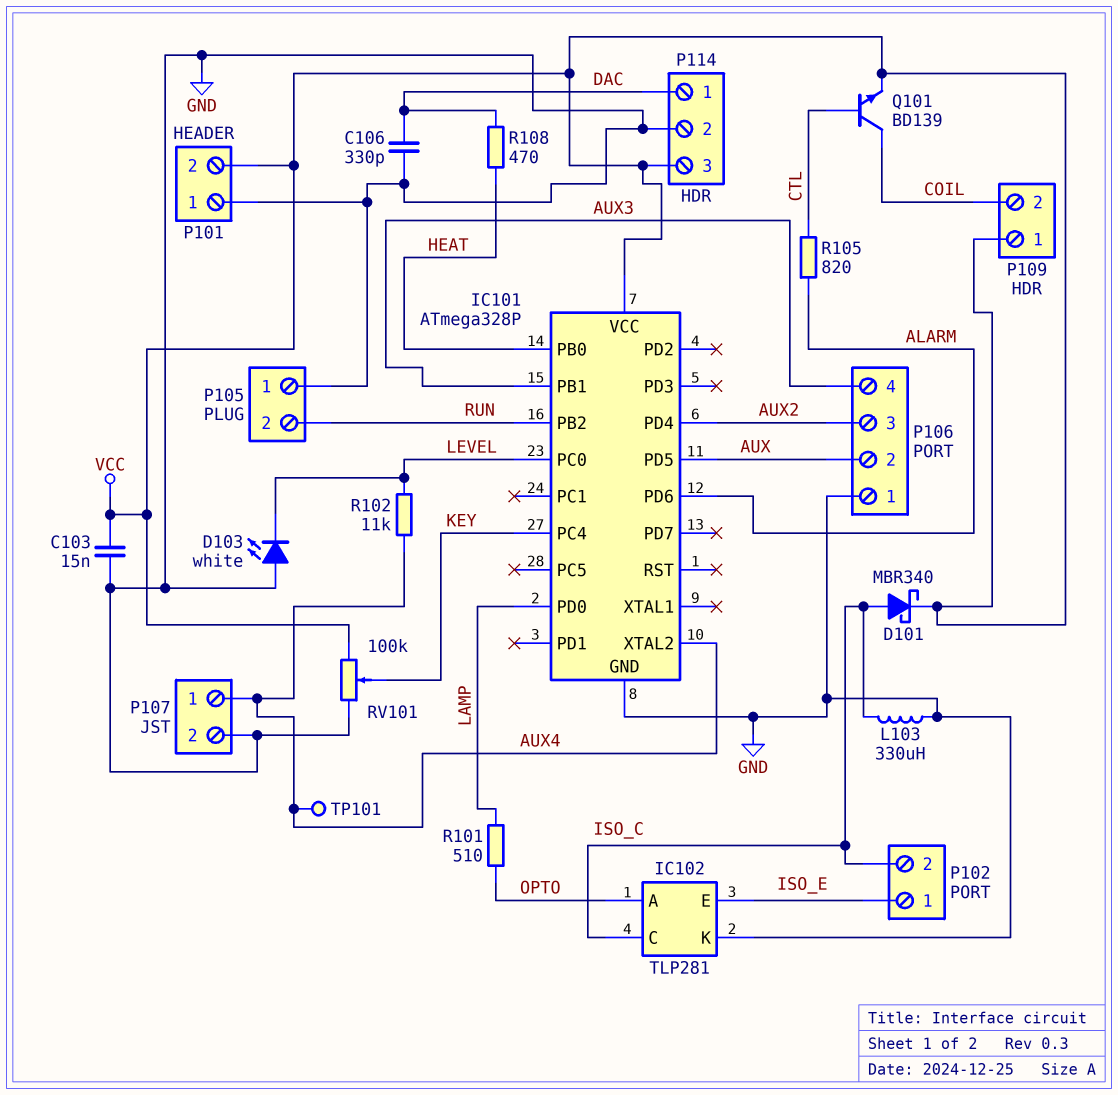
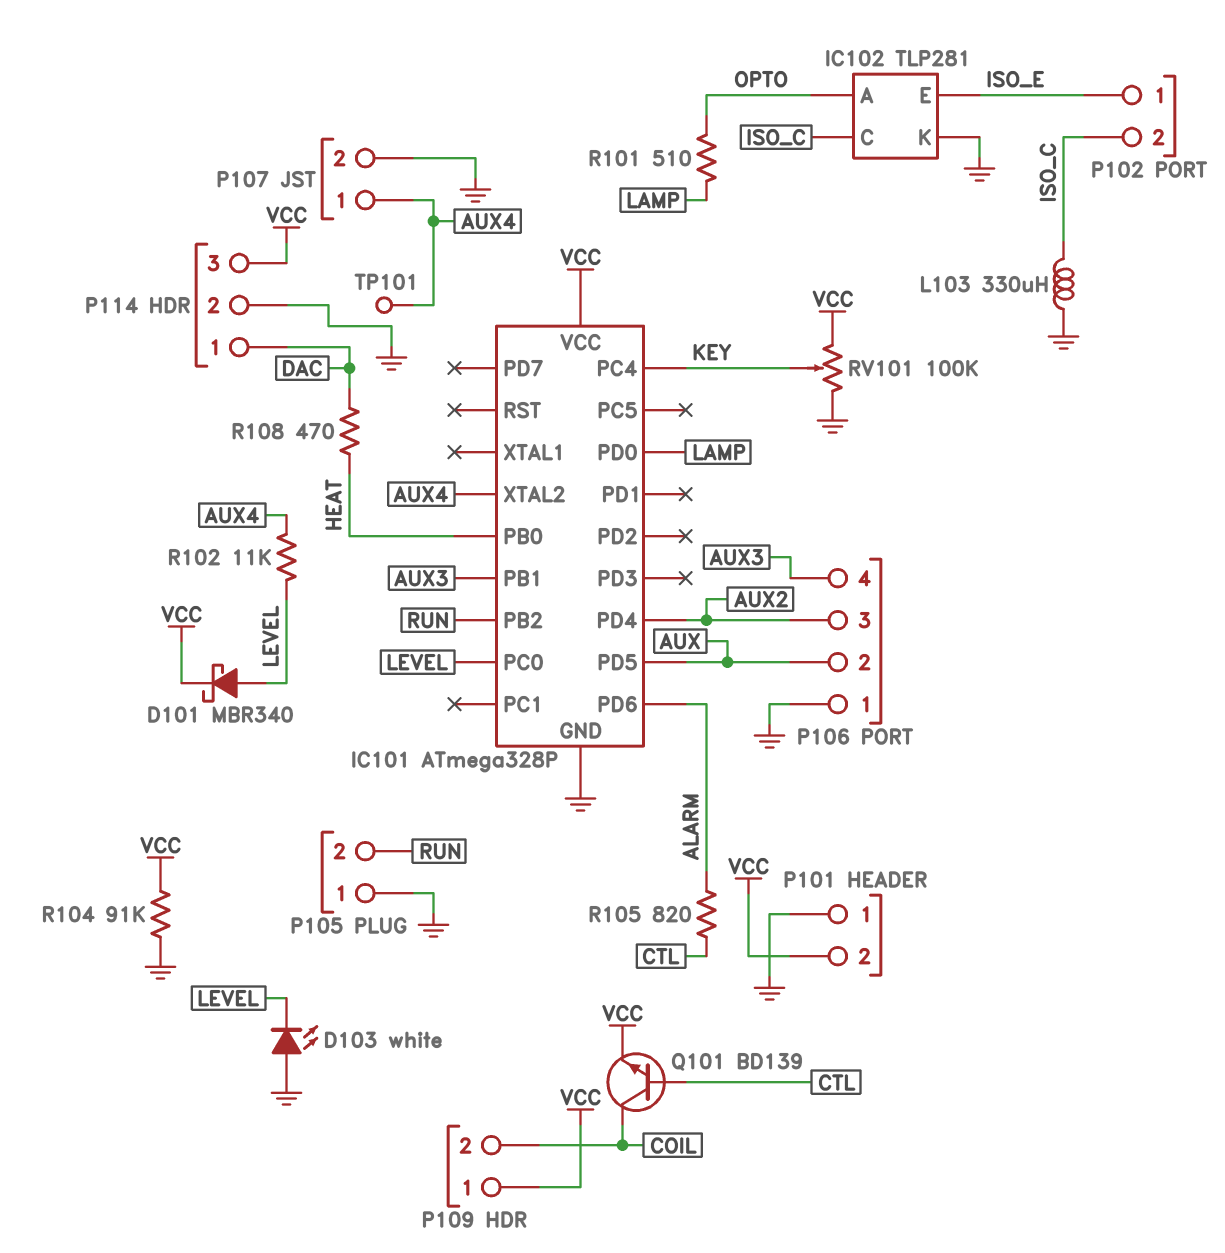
C103: 15nF (GND, VCC) -> none
C106: 330pF (DAC, GND) -> none
D101: schottky MBR340 (A ISO_C, K VCC) -> schottky MBR340 (A LEVEL, K VCC)
R104: none -> 91k (GND, VCC)

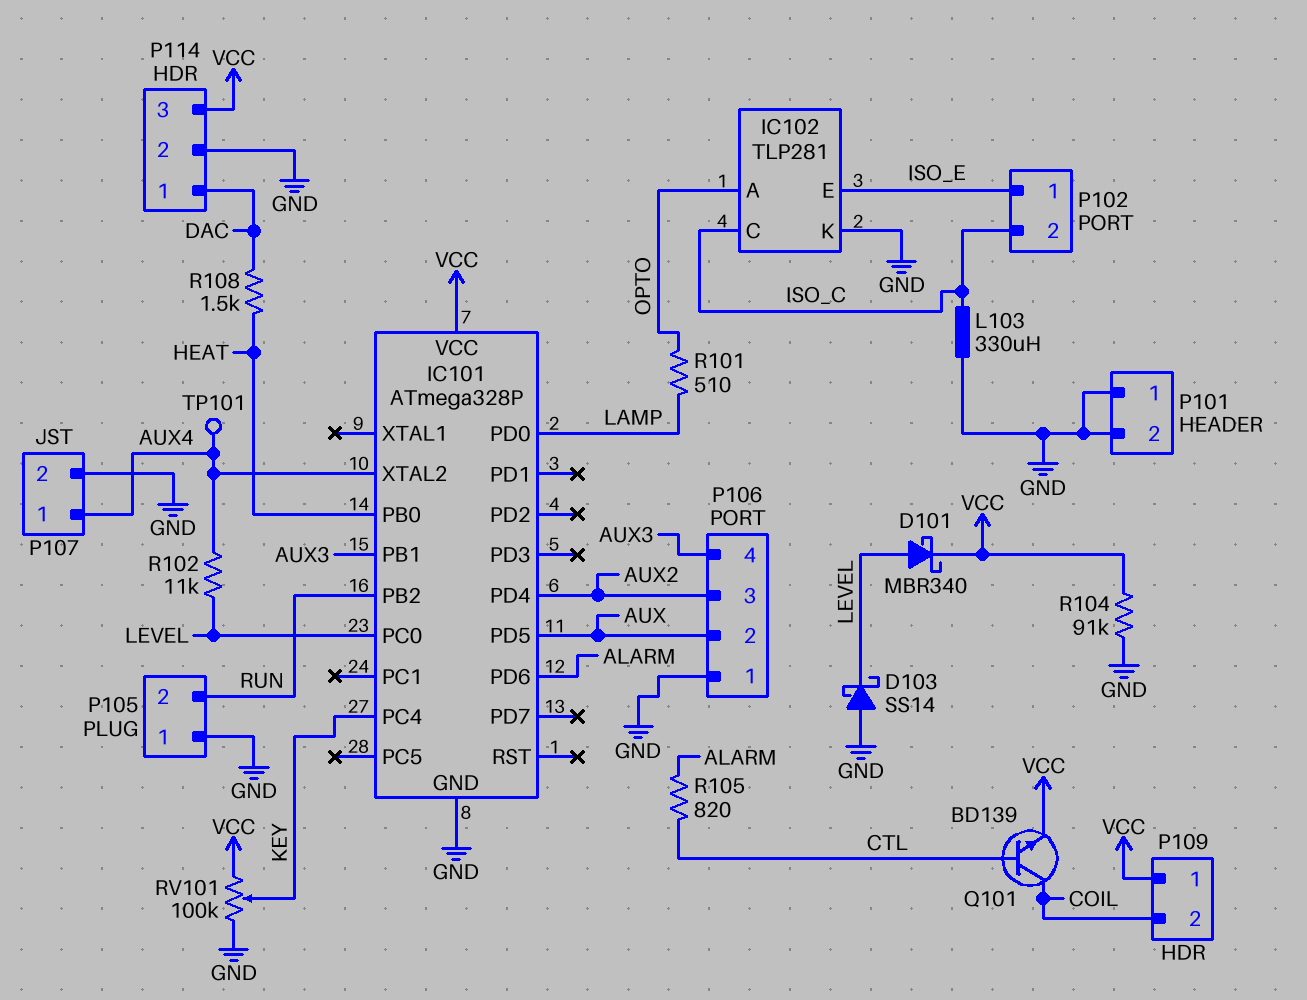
D103: LED white (A GND, K LEVEL) -> schottky SS14 (A GND, K LEVEL)
P101 pin 2: VCC -> GND
R108: 470 (DAC, HEAT) -> 1.5k (DAC, HEAT)

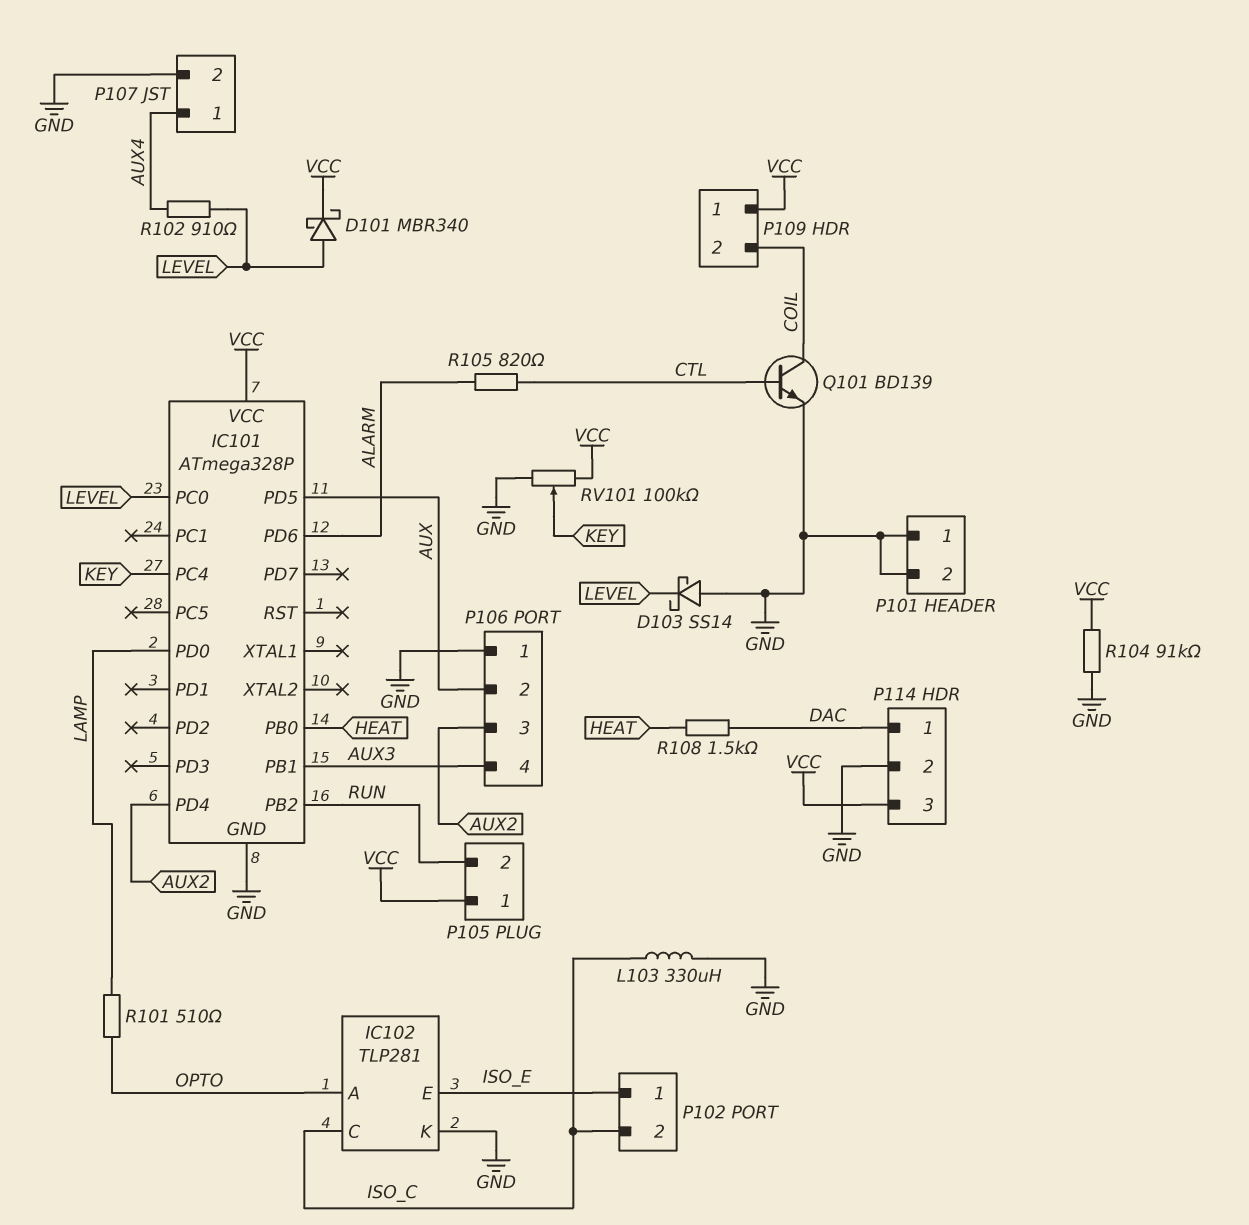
IC101 pin XTAL2: AUX4 -> none
P105 pin 1: GND -> VCC
Q101: NPN BD139 (B CTL, C COIL, E VCC) -> NPN BD139 (B CTL, C COIL, E GND)
R102: 11k (AUX4, LEVEL) -> 910 (AUX4, LEVEL)
TP101: test point (AUX4) -> none

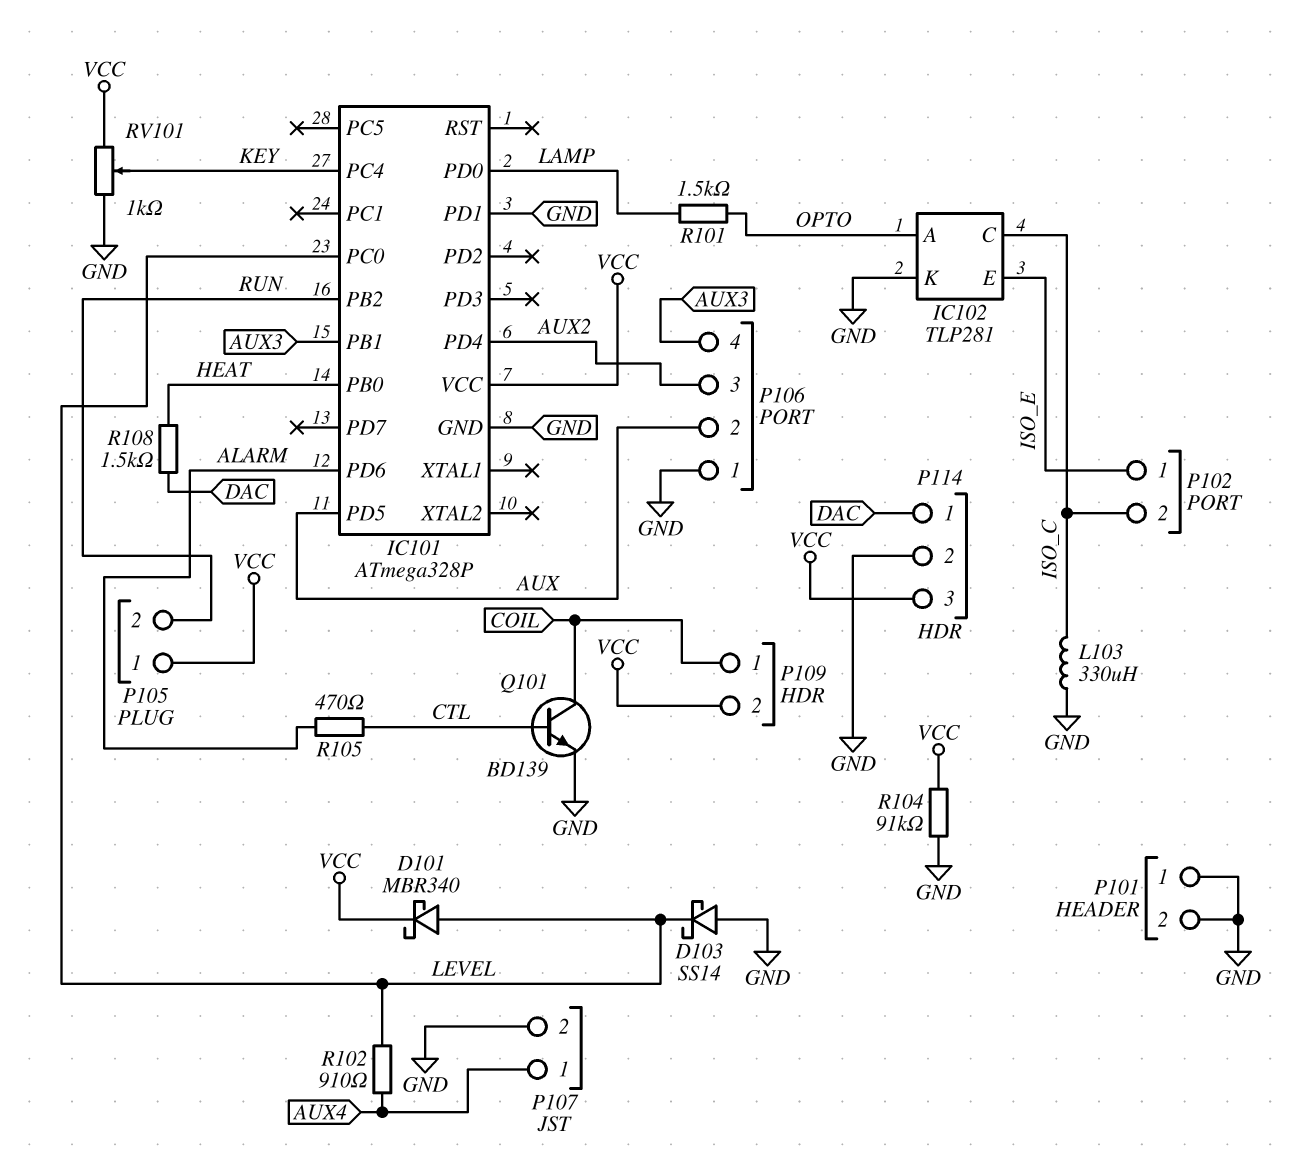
IC101 pin PD1: none -> GND
P109 pin 1: VCC -> COIL
P109 pin 2: COIL -> VCC
R101: 510 (LAMP, OPTO) -> 1.5k (LAMP, OPTO)
R105: 820 (ALARM, CTL) -> 470 (ALARM, CTL)
RV101: 100k (GND, VCC, wiper KEY) -> 1k (GND, VCC, wiper KEY)

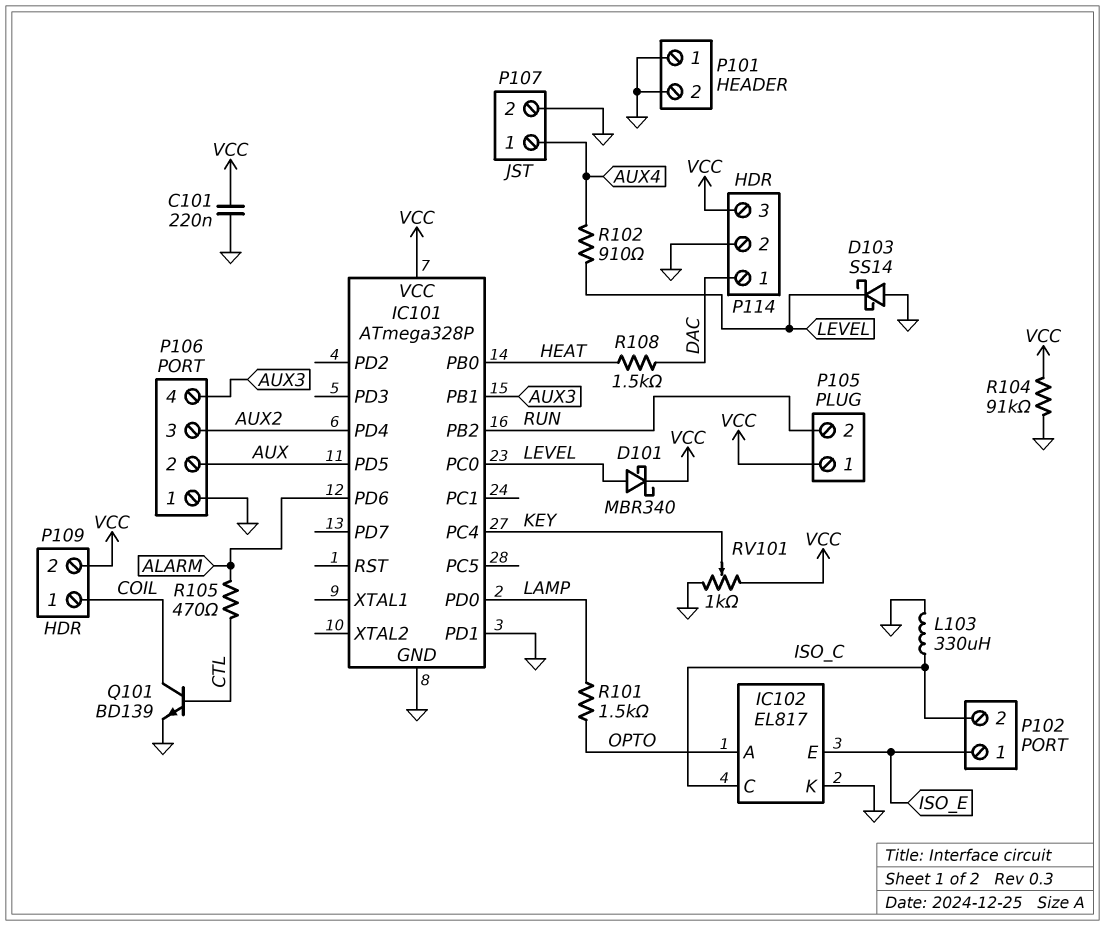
C101: none -> 220nF (GND, VCC)
IC102: TLP281 -> EL817

